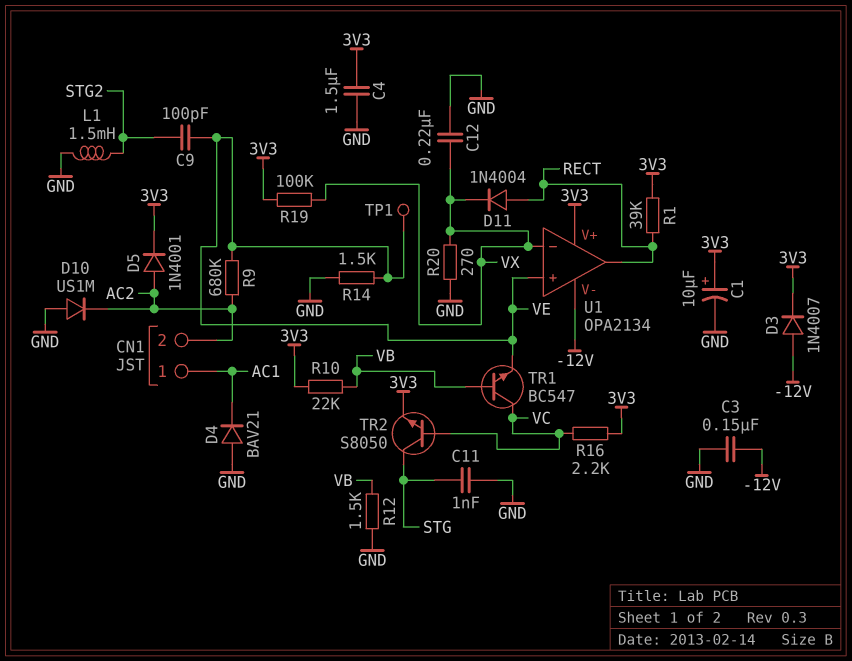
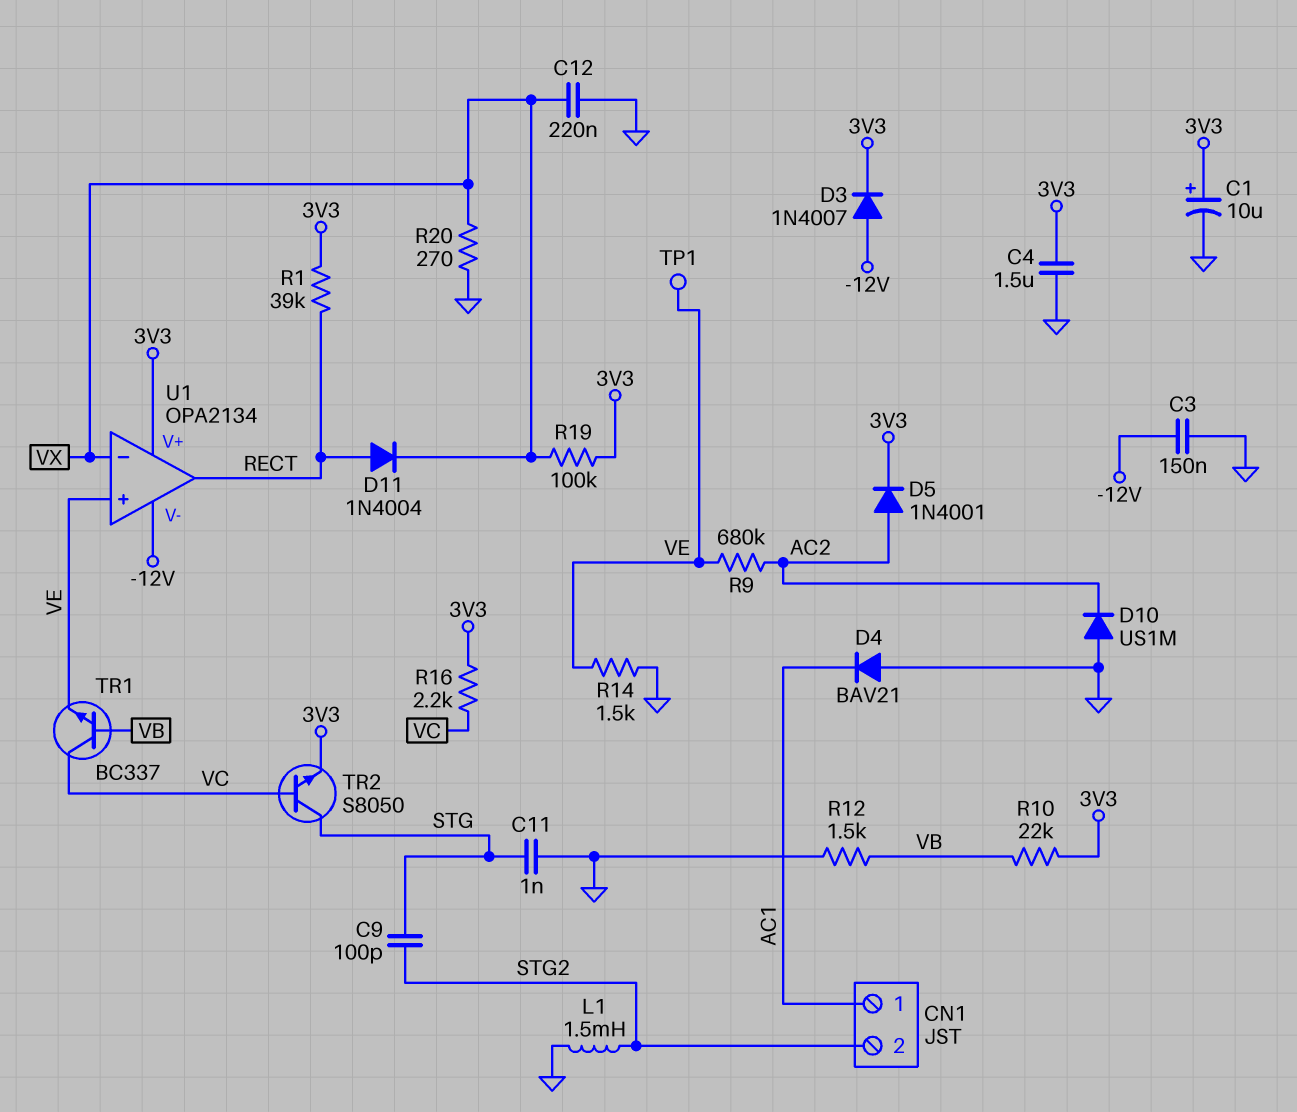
C9: 100pF (STG2, VE) -> 100pF (STG, STG2)
CN1 pin 2: AC2 -> STG2
TR1: NPN BC547 (B VB, C VC, E VE) -> NPN BC337 (B VB, C VC, E VE)

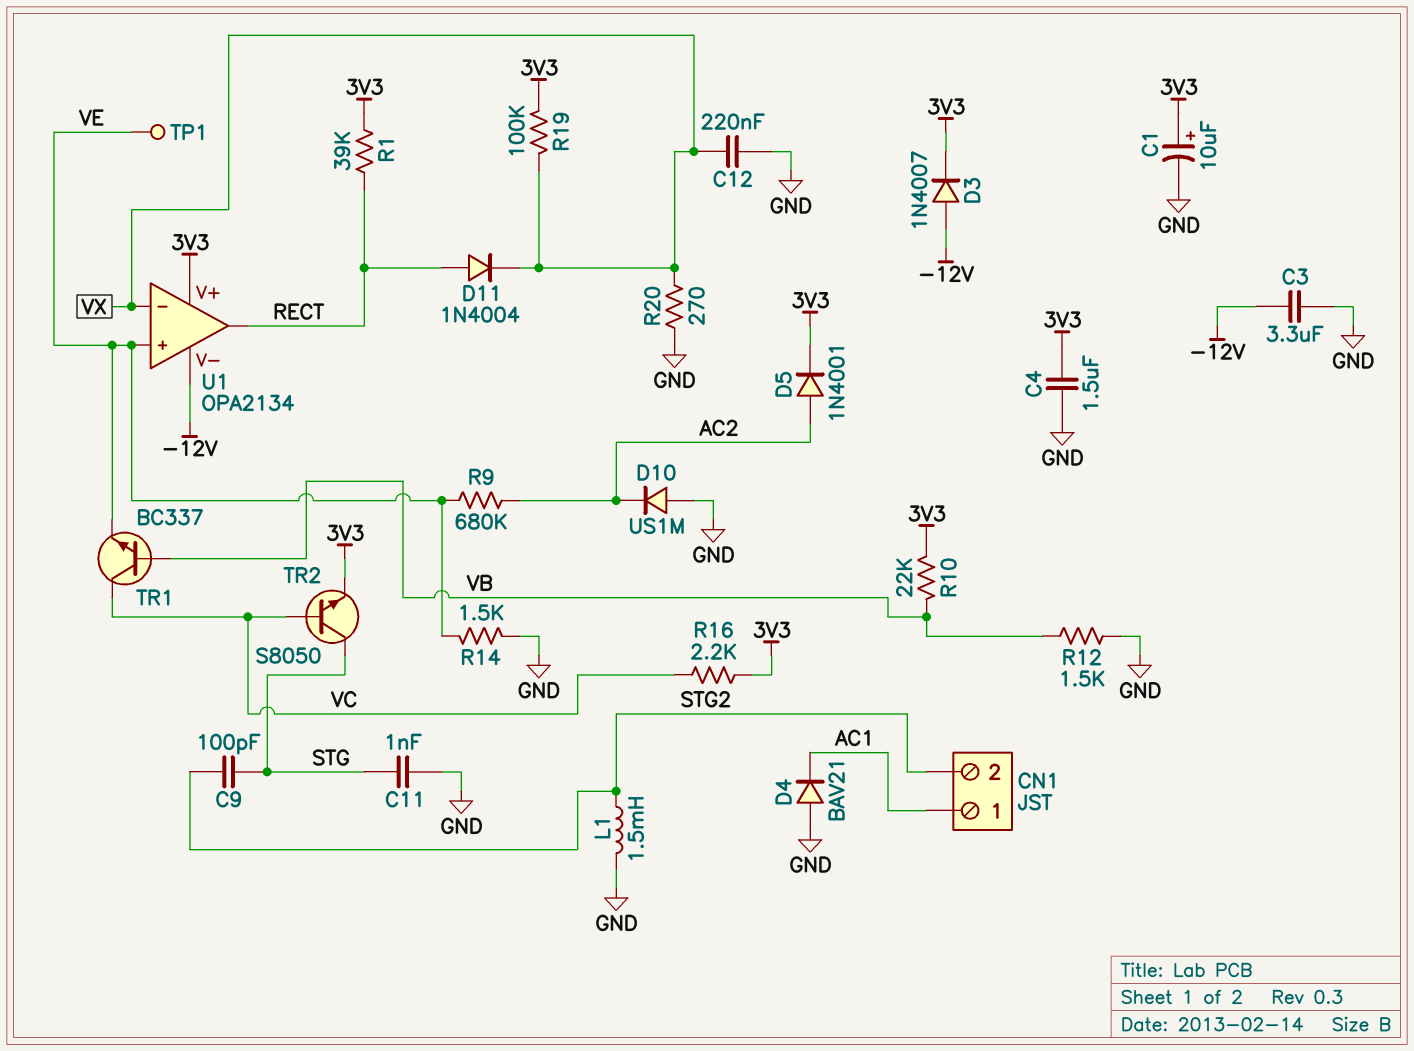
C3: 150nF (-12V, GND) -> 3.3uF (-12V, GND)

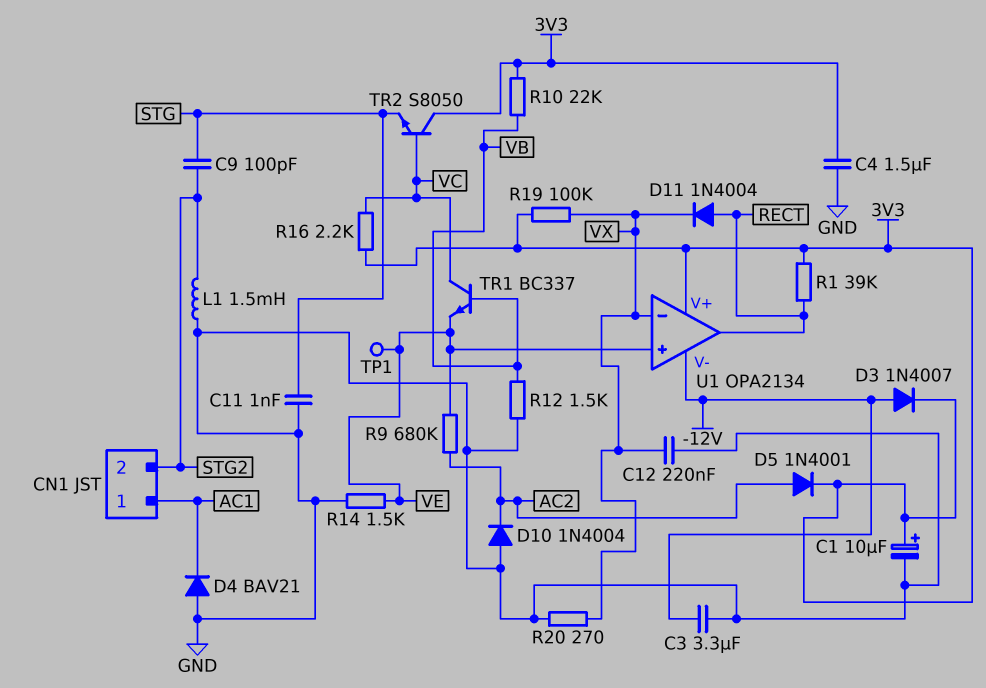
D10: diode US1M (A GND, K AC2) -> diode 1N4004 (A GND, K AC2)
TR2: NPN S8050 (B VC, C STG, E 3V3) -> NPN S8050 (B VC, C 3V3, E STG)

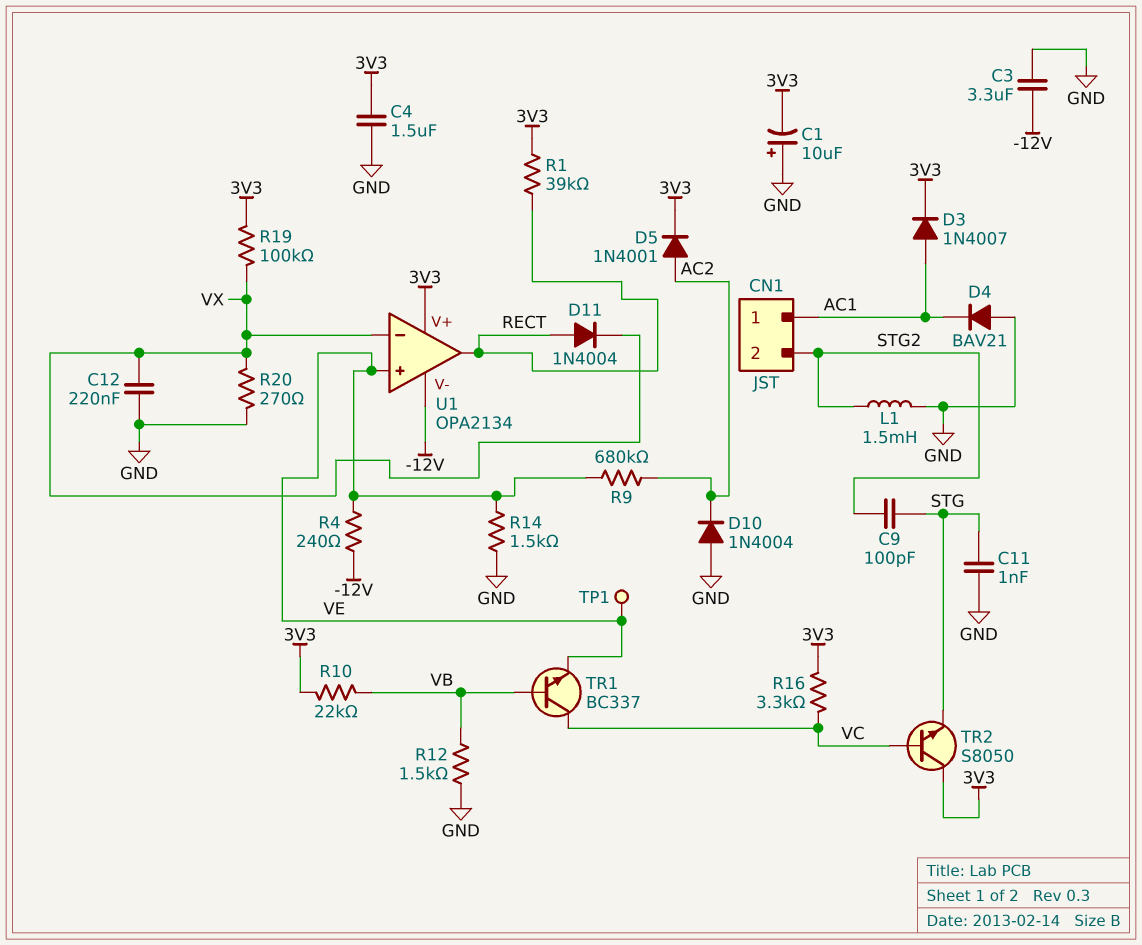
C1: 10uF (plus 3V3, minus GND) -> 10uF (plus GND, minus 3V3)
D3: diode 1N4007 (A -12V, K 3V3) -> diode 1N4007 (A AC1, K 3V3)
R4: none -> 240 (-12V, VE)
R16: 2.2k (3V3, VC) -> 3.3k (3V3, VC)

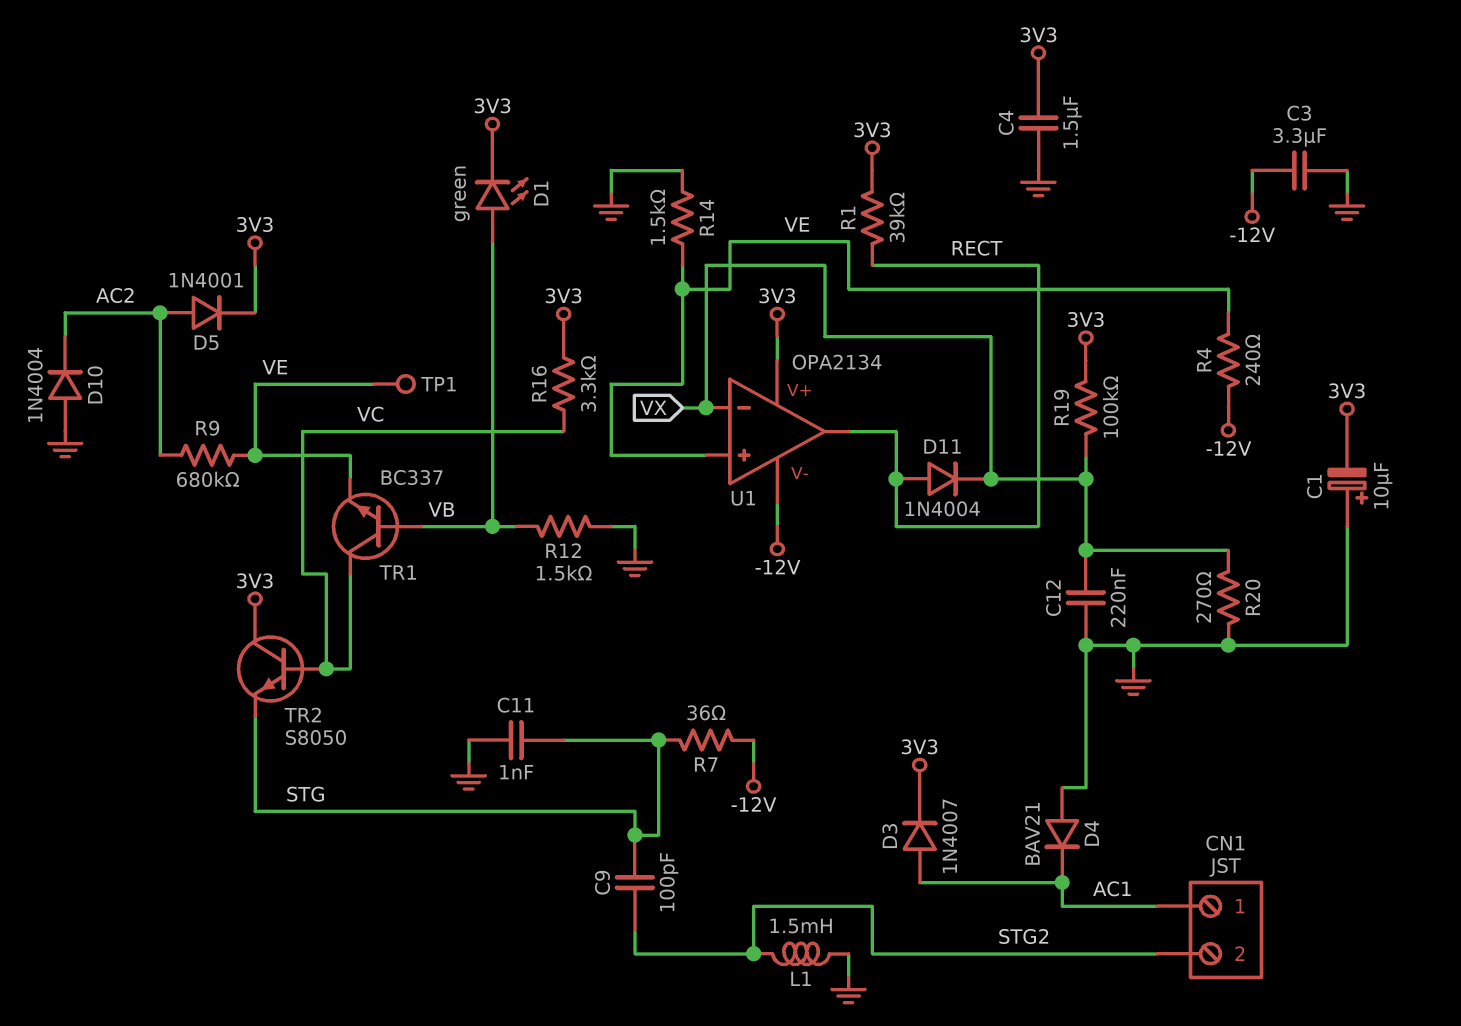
D1: none -> LED green (A VB, K 3V3)
R7: none -> 36 (-12V, STG)
R10: 22k (3V3, VB) -> none

